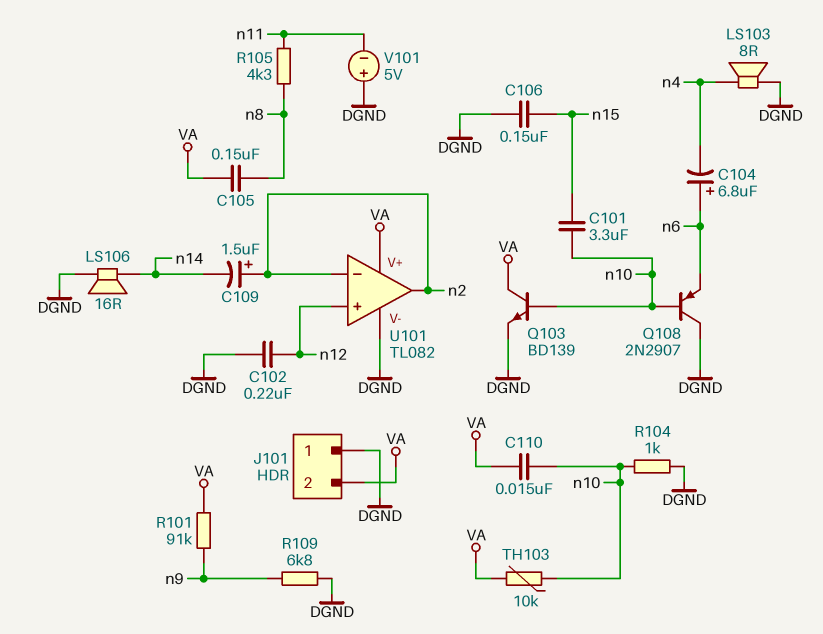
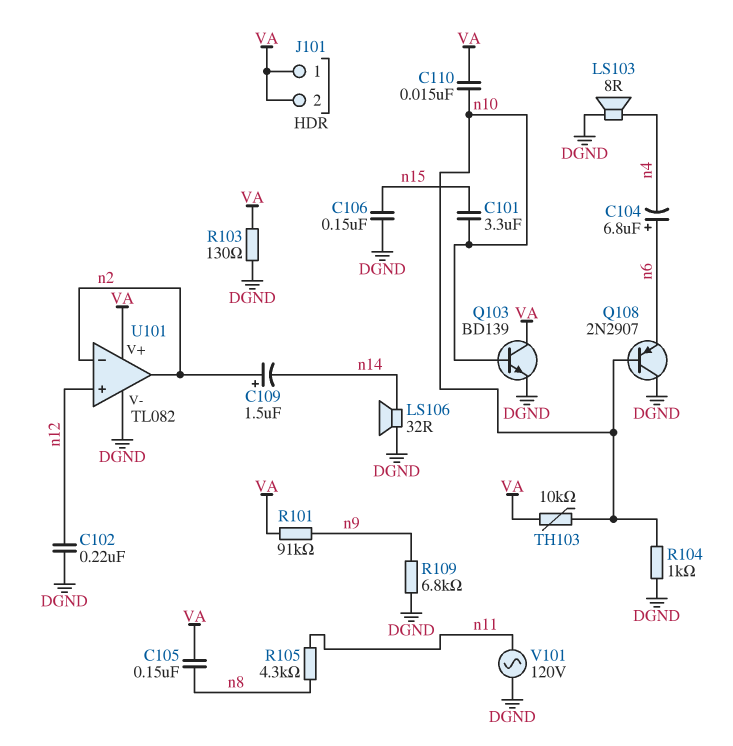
J101 pin 1: DGND -> VA
LS106: speaker 16R (DGND, n14) -> speaker 32R (DGND, n14)
R103: none -> 130 (DGND, VA)
V101: 5V (plus DGND, minus n11) -> AC 120V (DGND, n11)

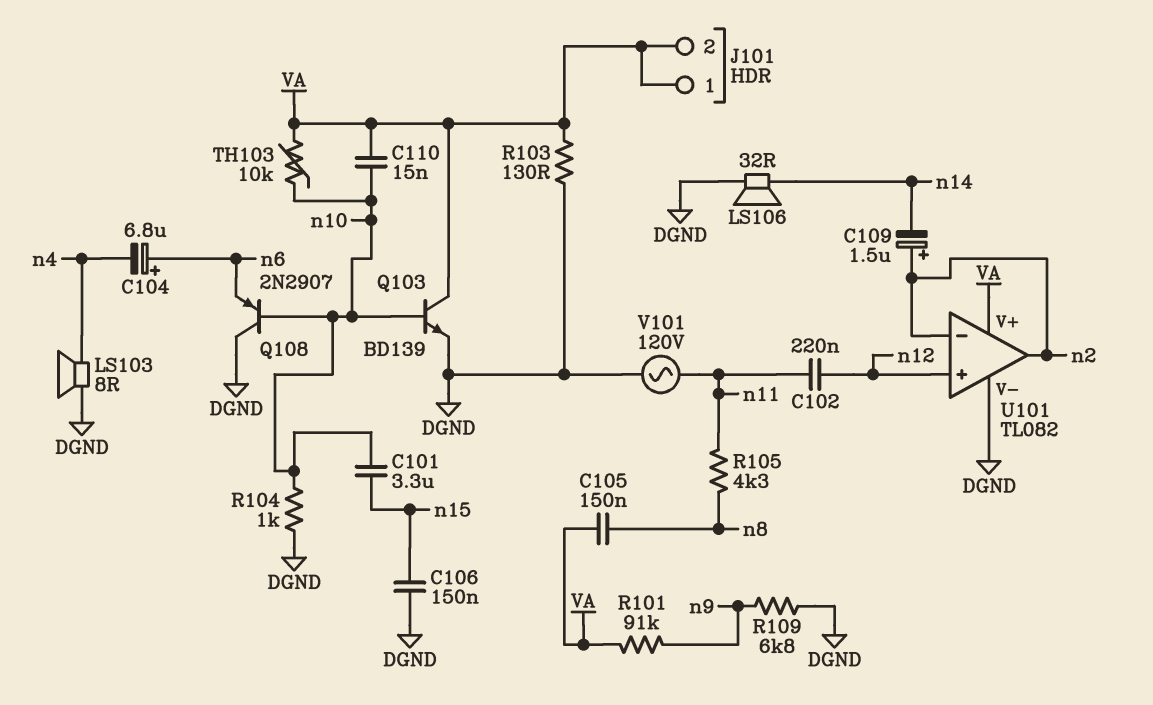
C102: 220nF (DGND, n12) -> 220nF (n11, n12)

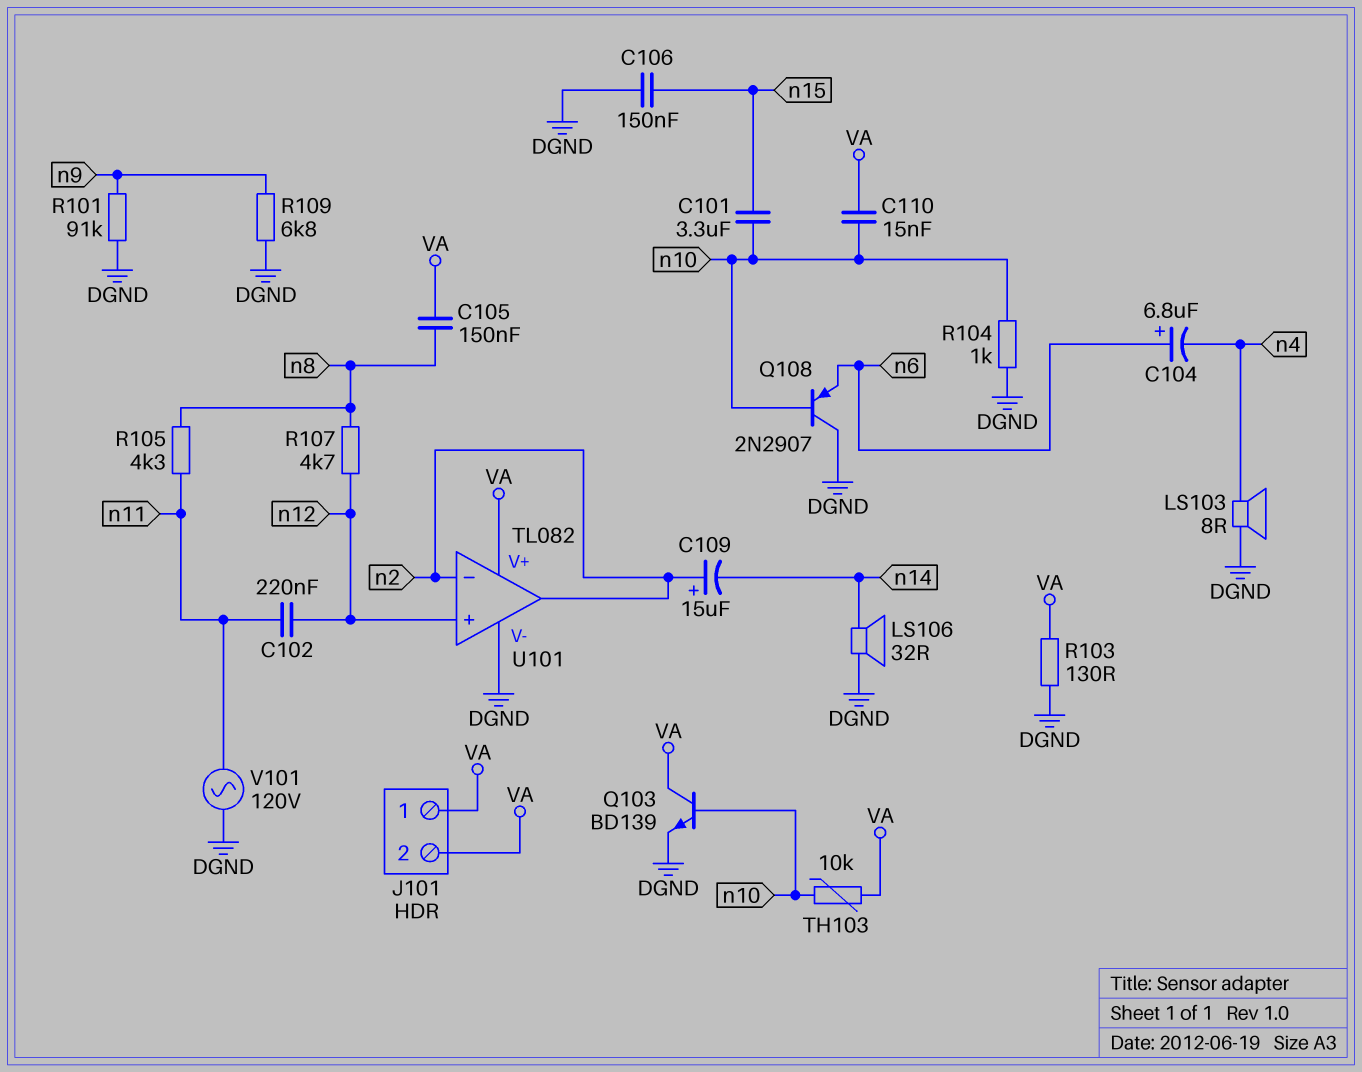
C109: 1.5uF (plus n2, minus n14) -> 15uF (plus n2, minus n14)
R101: 91k (VA, n9) -> 91k (DGND, n9)
R107: none -> 4.7k (n8, n12)

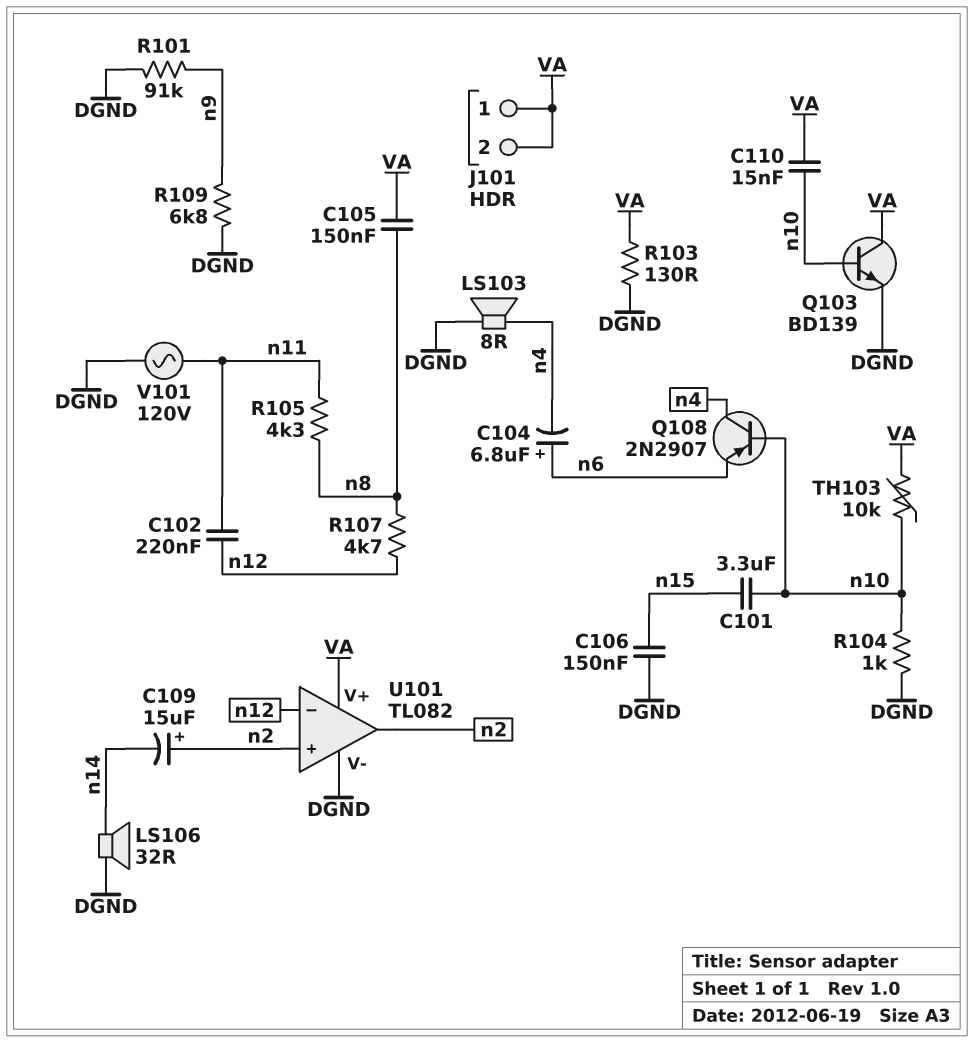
Q108: PNP 2N2907 (B n10, C DGND, E n6) -> PNP 2N2907 (B n10, C n4, E n6)
U101 pin in+: n12 -> n2
U101 pin in-: n2 -> n12

